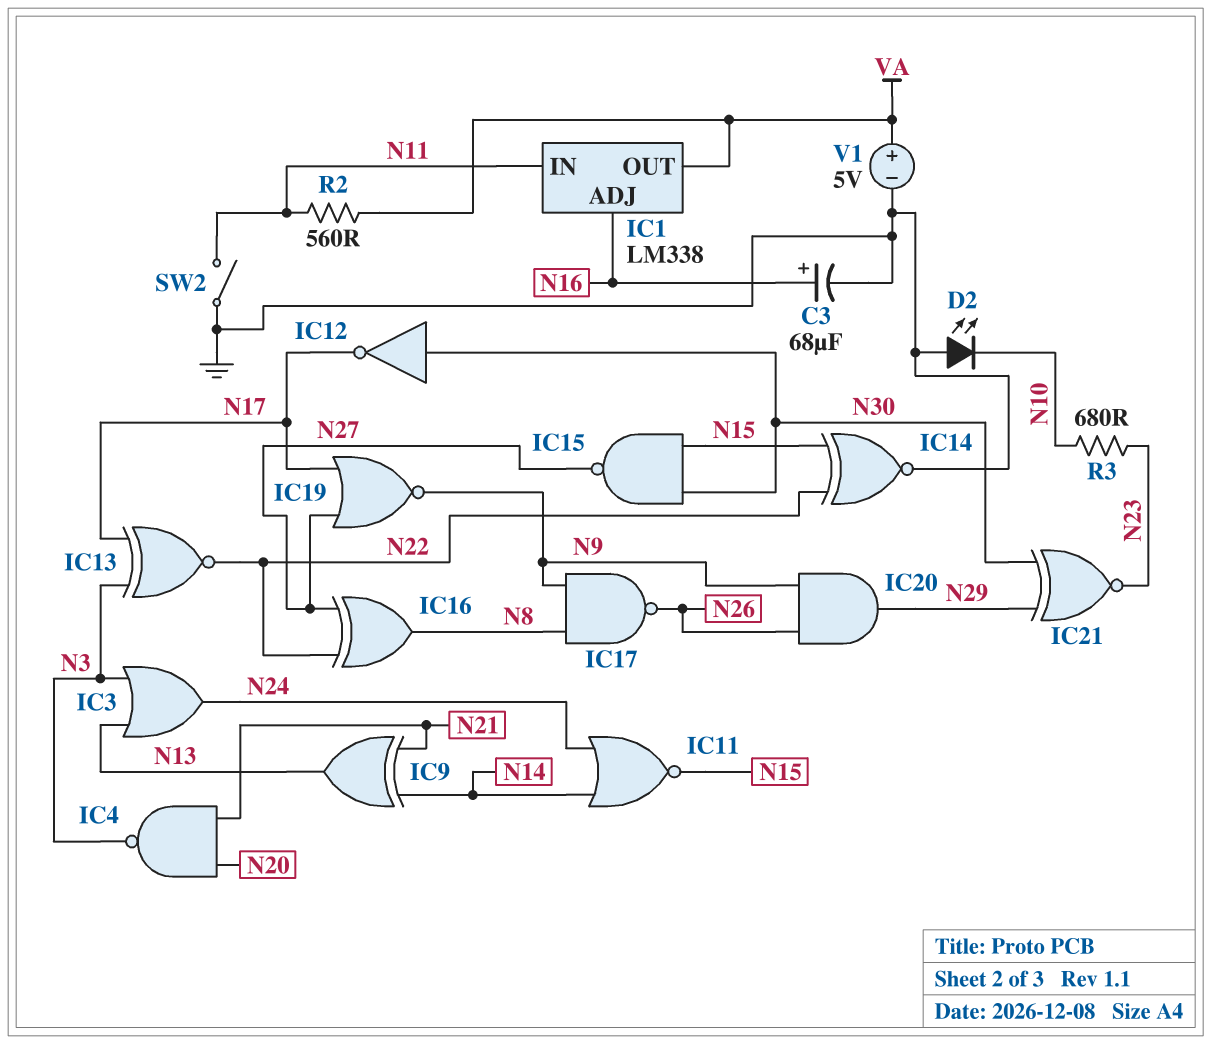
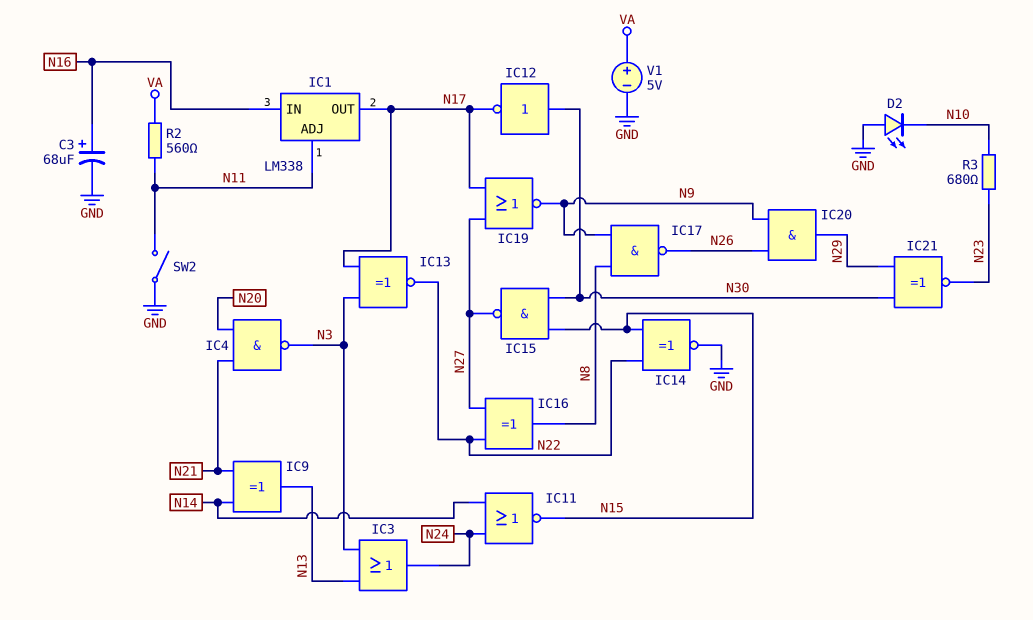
IC1 pin ADJ: N16 -> N11
IC1 pin IN: N11 -> N16
IC1 pin OUT: VA -> N17

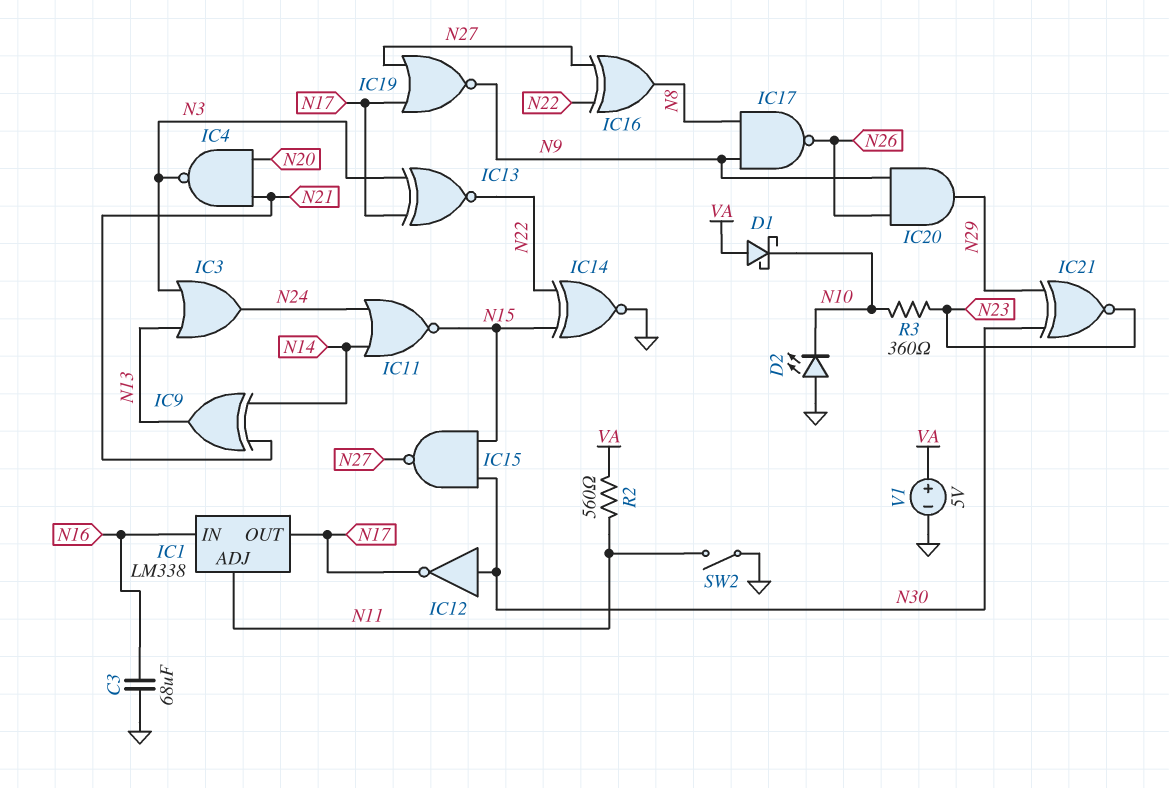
C3: 68uF (plus N16, minus GND) -> 68uF (GND, N16)
D1: none -> schottky (A VA, K N10)
R3: 680 (N10, N23) -> 360 (N10, N23)

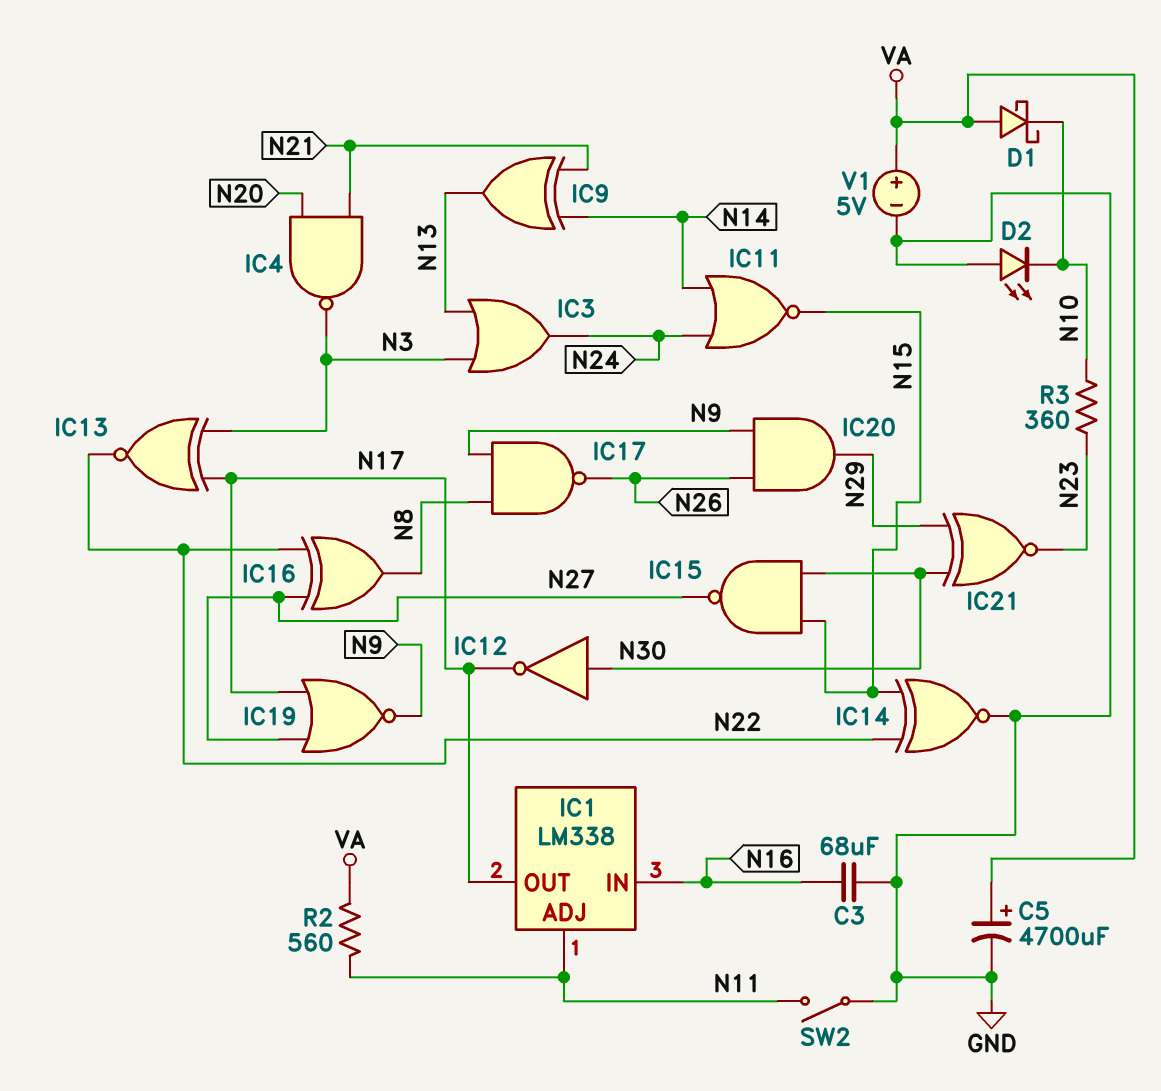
C5: none -> 4700uF (plus VA, minus GND)

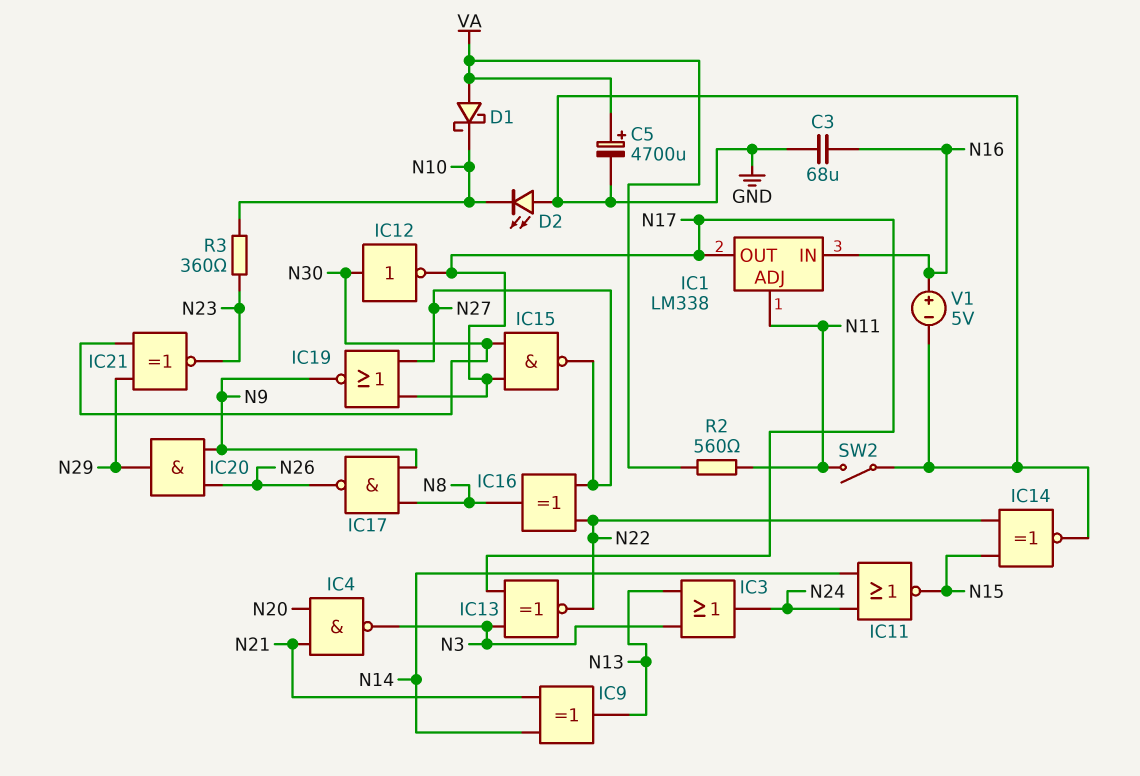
IC15: NAND (in N15, in N30, out N27) -> NAND (in N17, in N30, out N27)
V1: 5V (plus VA, minus GND) -> 5V (plus N16, minus GND)

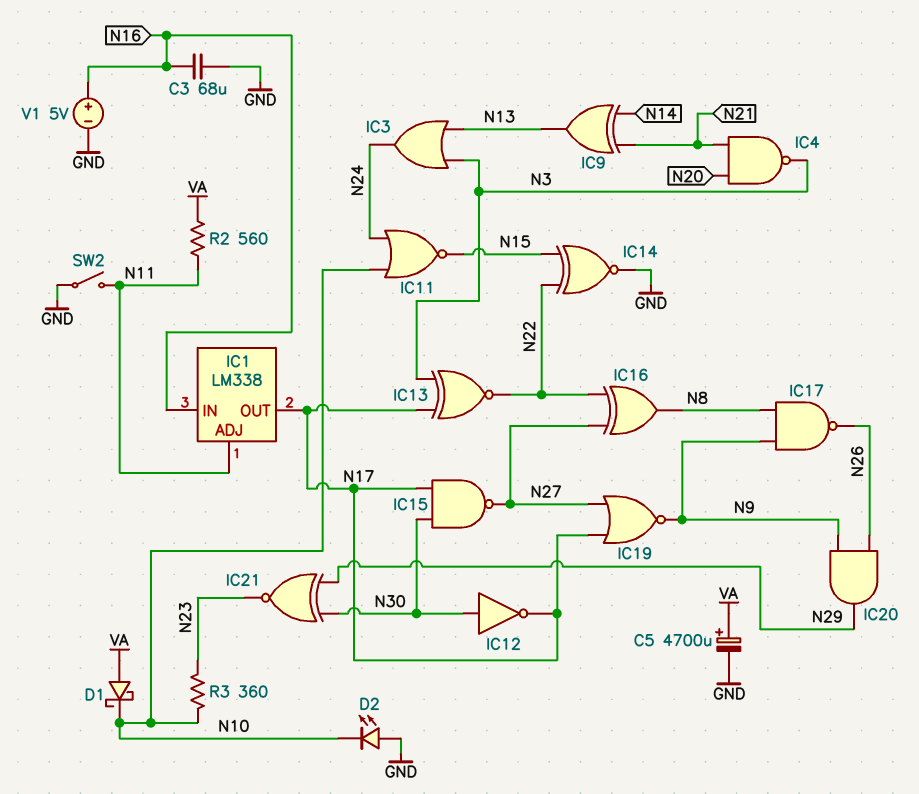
IC11: NOR (in N14, in N24, out N15) -> NOR (in N10, in N24, out N15)

